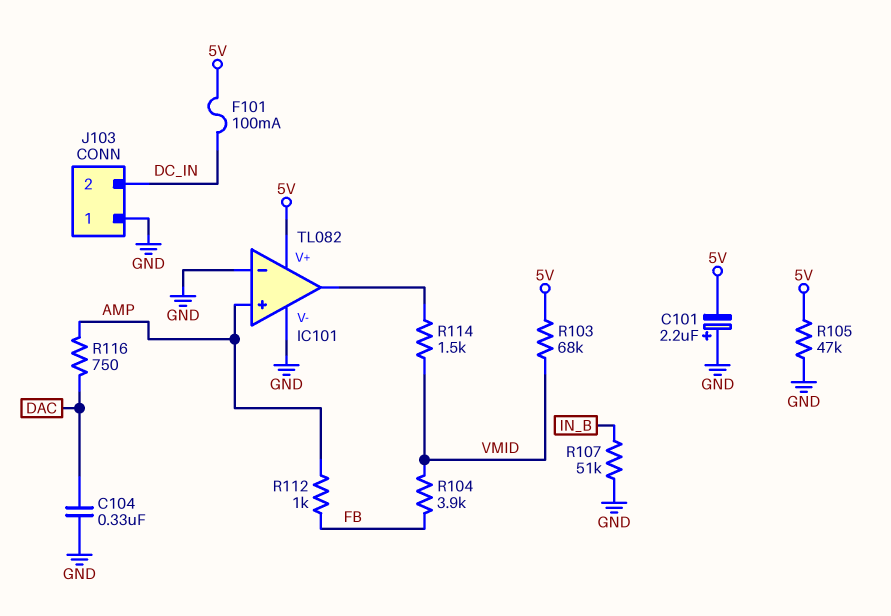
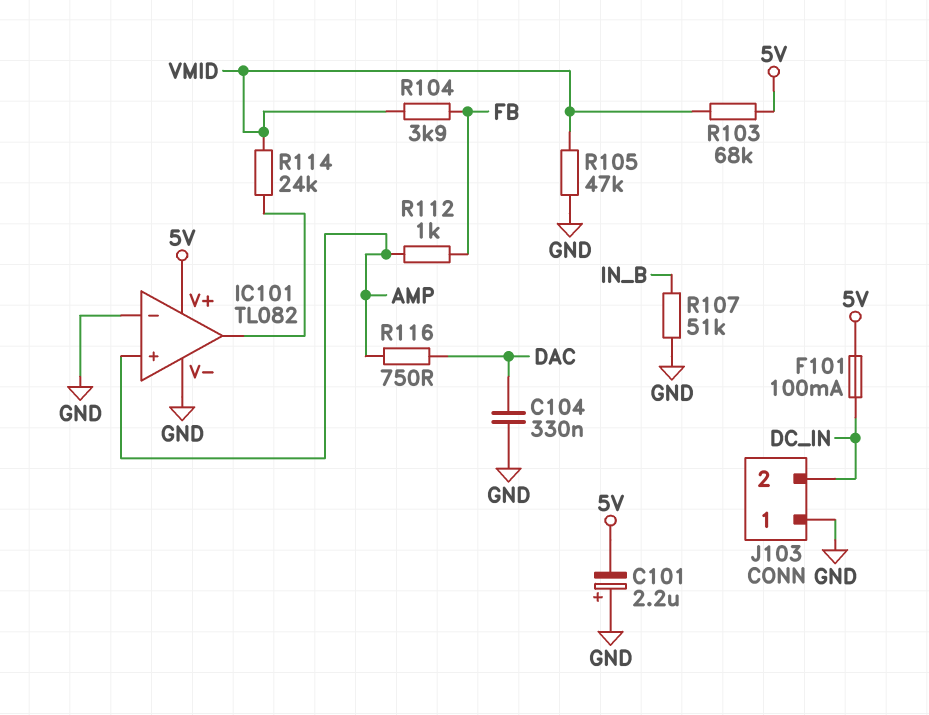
R105: 47k (5V, GND) -> 47k (GND, VMID)
R114: 1.5k (IC101/out, VMID) -> 24k (IC101/out, VMID)

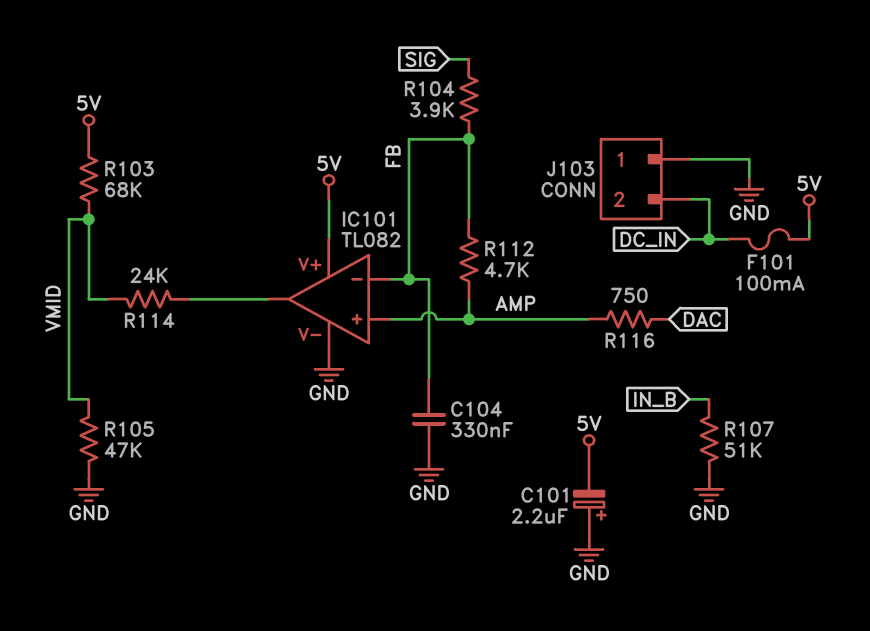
C104: 330nF (DAC, GND) -> 330nF (FB, GND)
IC101 pin in-: GND -> FB
R104: 3.9k (FB, VMID) -> 3.9k (FB, SIG)
R112: 1k (AMP, FB) -> 4.7k (AMP, FB)

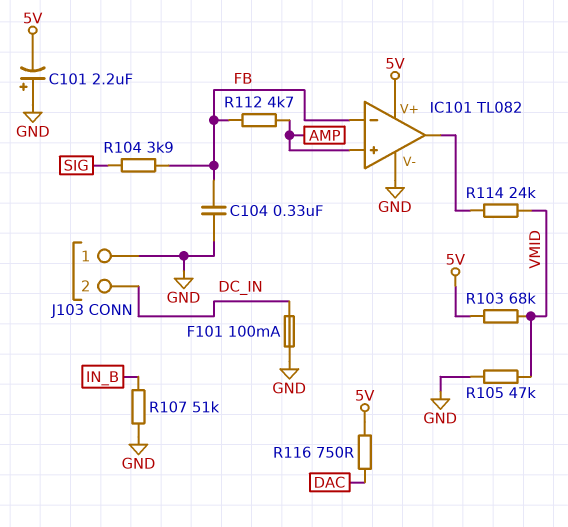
F101: 100mA (5V, DC_IN) -> 100mA (DC_IN, GND)
R116: 750 (AMP, DAC) -> 750 (5V, DAC)

